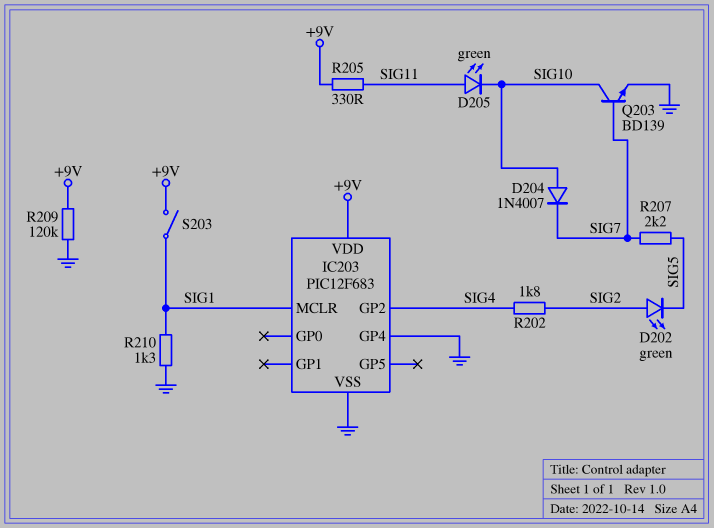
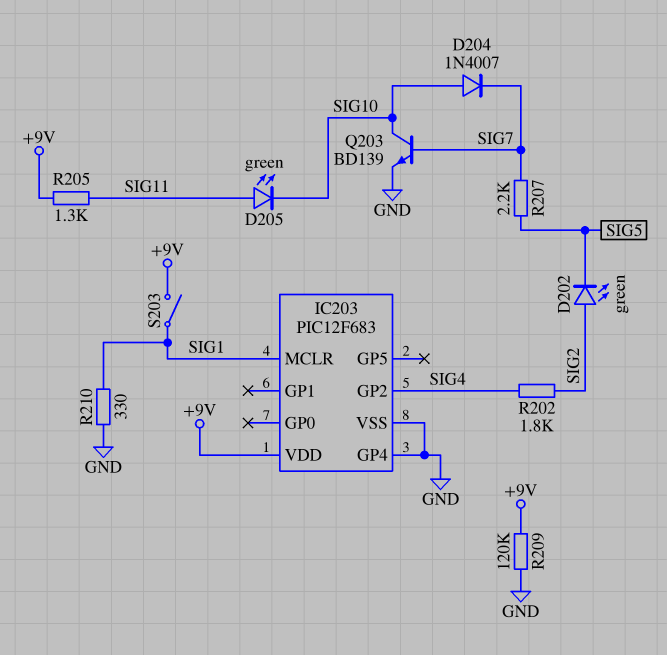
R205: 330 (+9V, SIG11) -> 1.3k (+9V, SIG11)
R210: 1.3k (GND, SIG1) -> 330 (GND, SIG1)

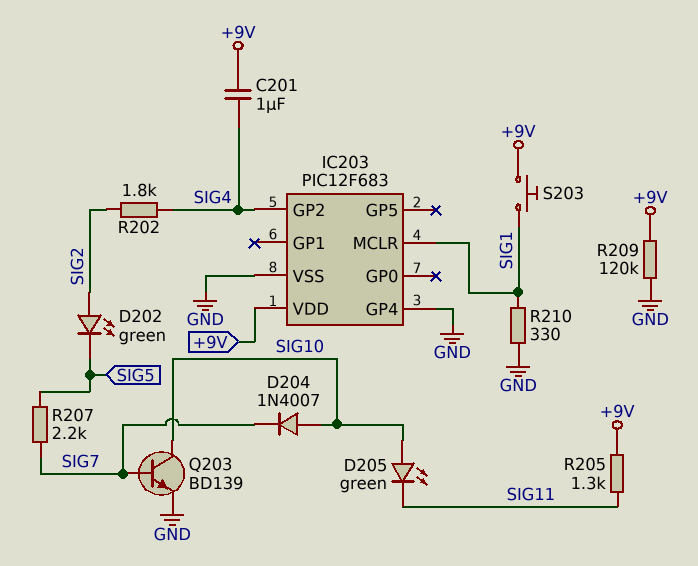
C201: none -> 1uF (+9V, SIG4)
D205: LED green (A SIG11, K SIG10) -> LED green (A SIG10, K SIG11)
S203: switch (+9V, SIG1) -> button (+9V, SIG1)

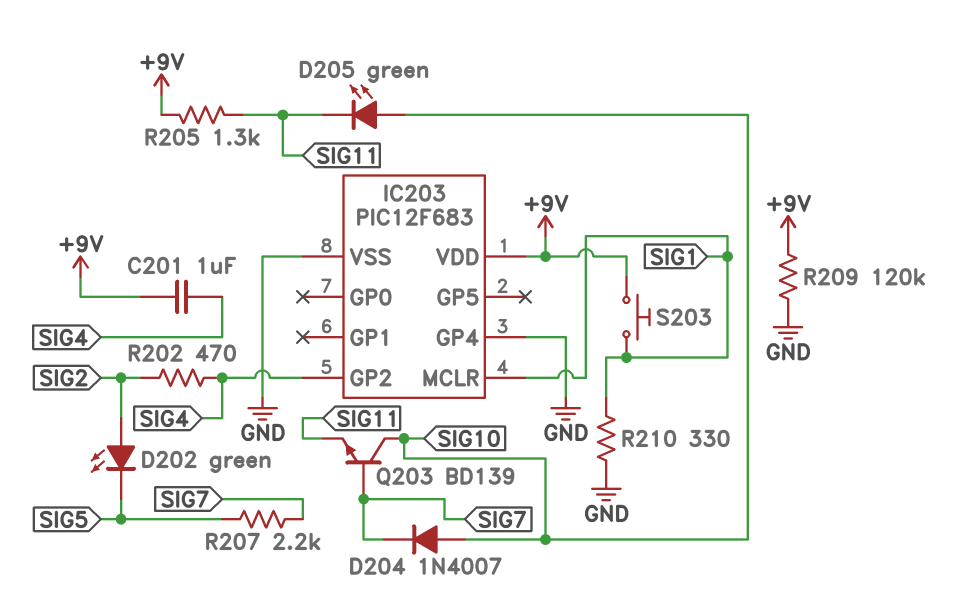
Q203: NPN BD139 (B SIG7, C SIG10, E GND) -> NPN BD139 (B SIG7, C SIG10, E SIG11)
R202: 1.8k (SIG2, SIG4) -> 470 (SIG2, SIG4)

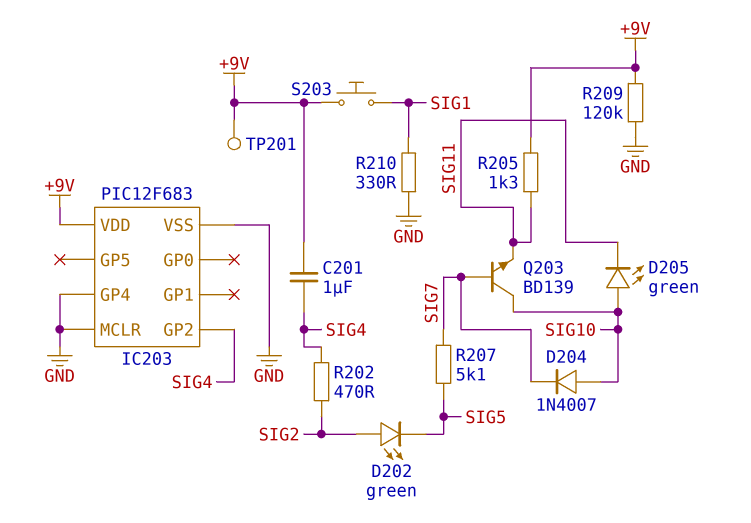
IC203 pin MCLR: SIG1 -> GND
R207: 2.2k (SIG5, SIG7) -> 5.1k (SIG5, SIG7)
TP201: none -> test point (+9V)

